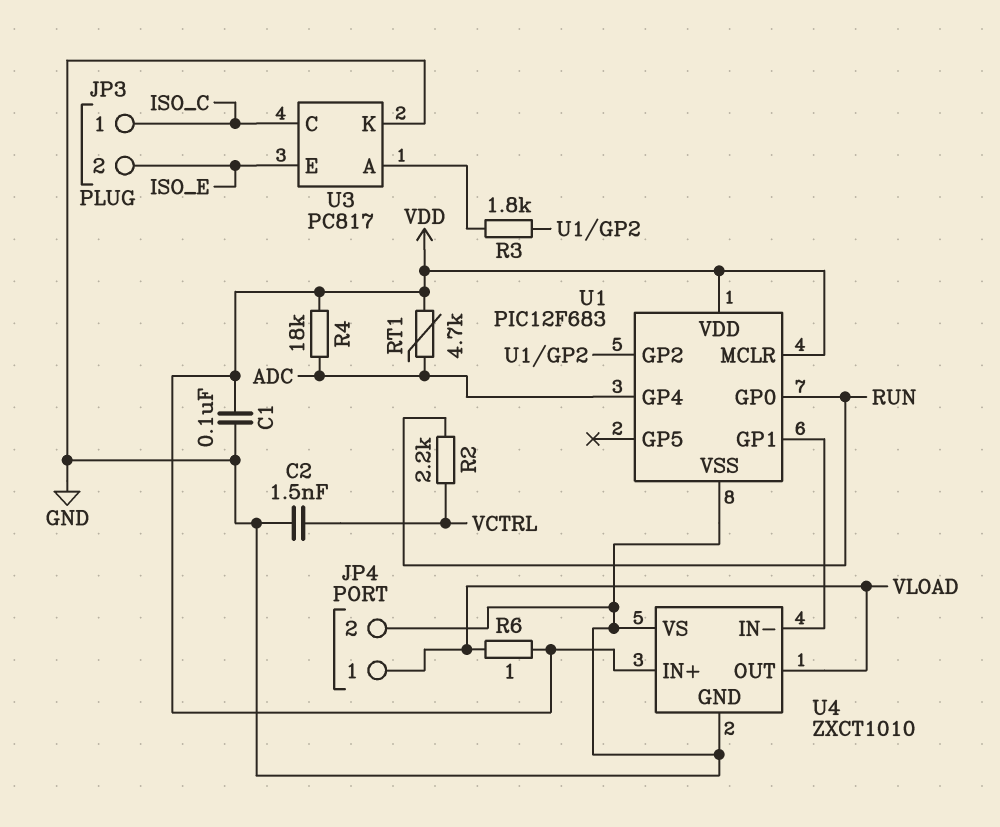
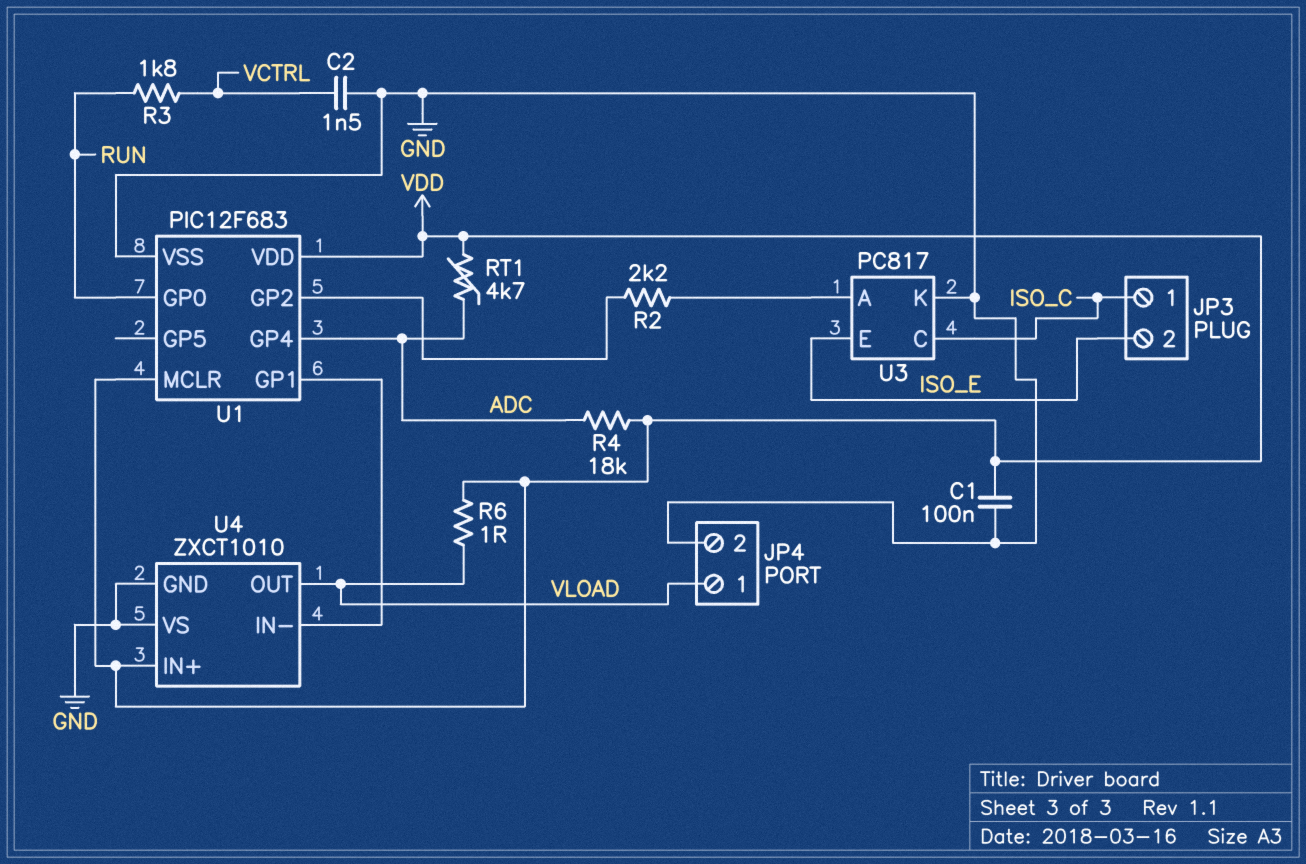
R2: 2.2k (RUN, VCTRL) -> 2.2k (U1/GP2, U3/A)
R3: 1.8k (U1/GP2, U3/A) -> 1.8k (RUN, VCTRL)

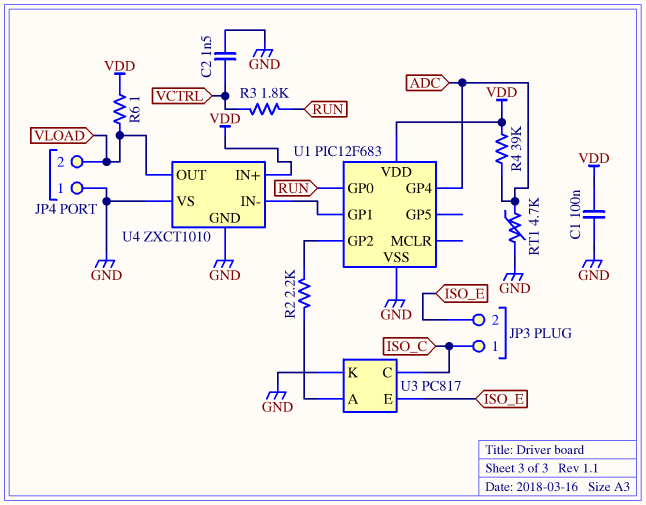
JP4 pin 1: VLOAD -> GND
JP4 pin 2: GND -> VLOAD
R4: 18k (ADC, VDD) -> 39k (ADC, VDD)
RT1: 4.7k (ADC, VDD) -> 4.7k (ADC, GND)
U1 pin MCLR: VDD -> none

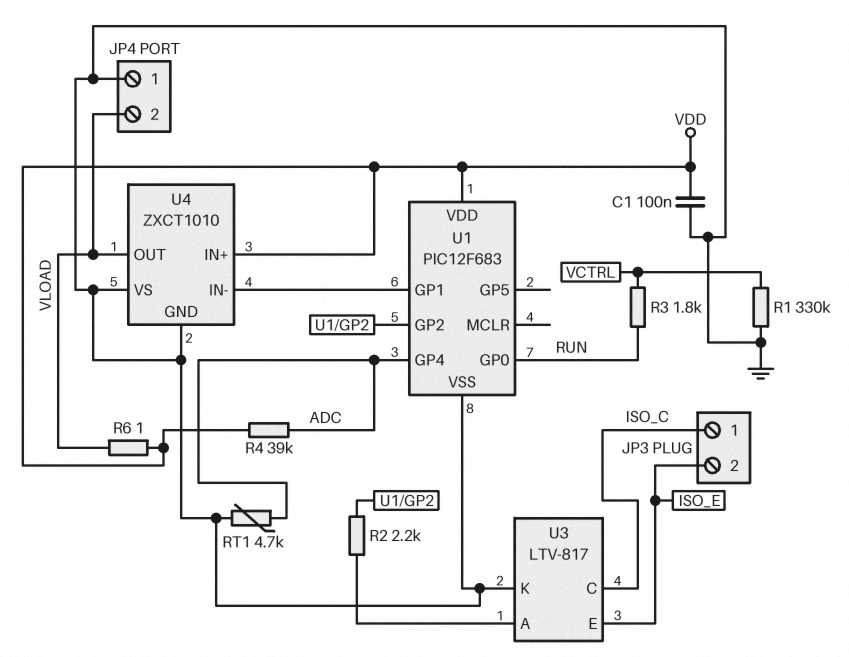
C2: 1.5nF (GND, VCTRL) -> none
R1: none -> 330k (GND, VCTRL)
U3: PC817 -> LTV-817

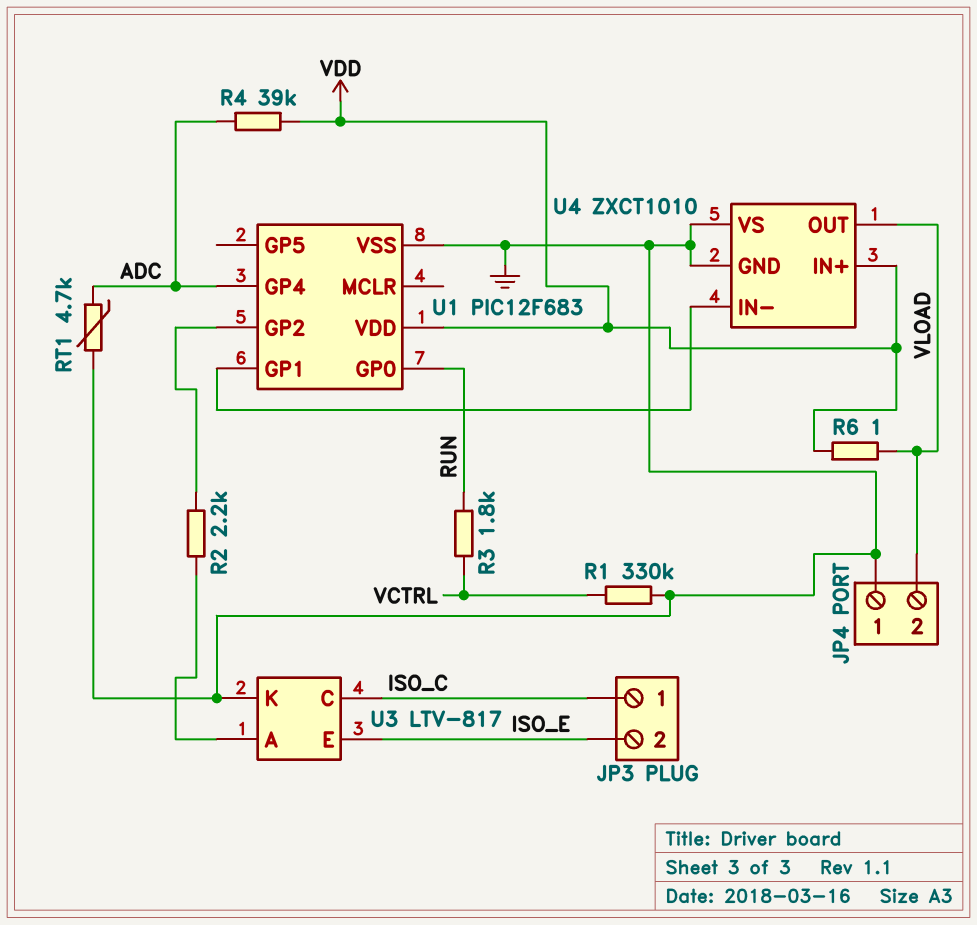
C1: 100nF (GND, VDD) -> none

